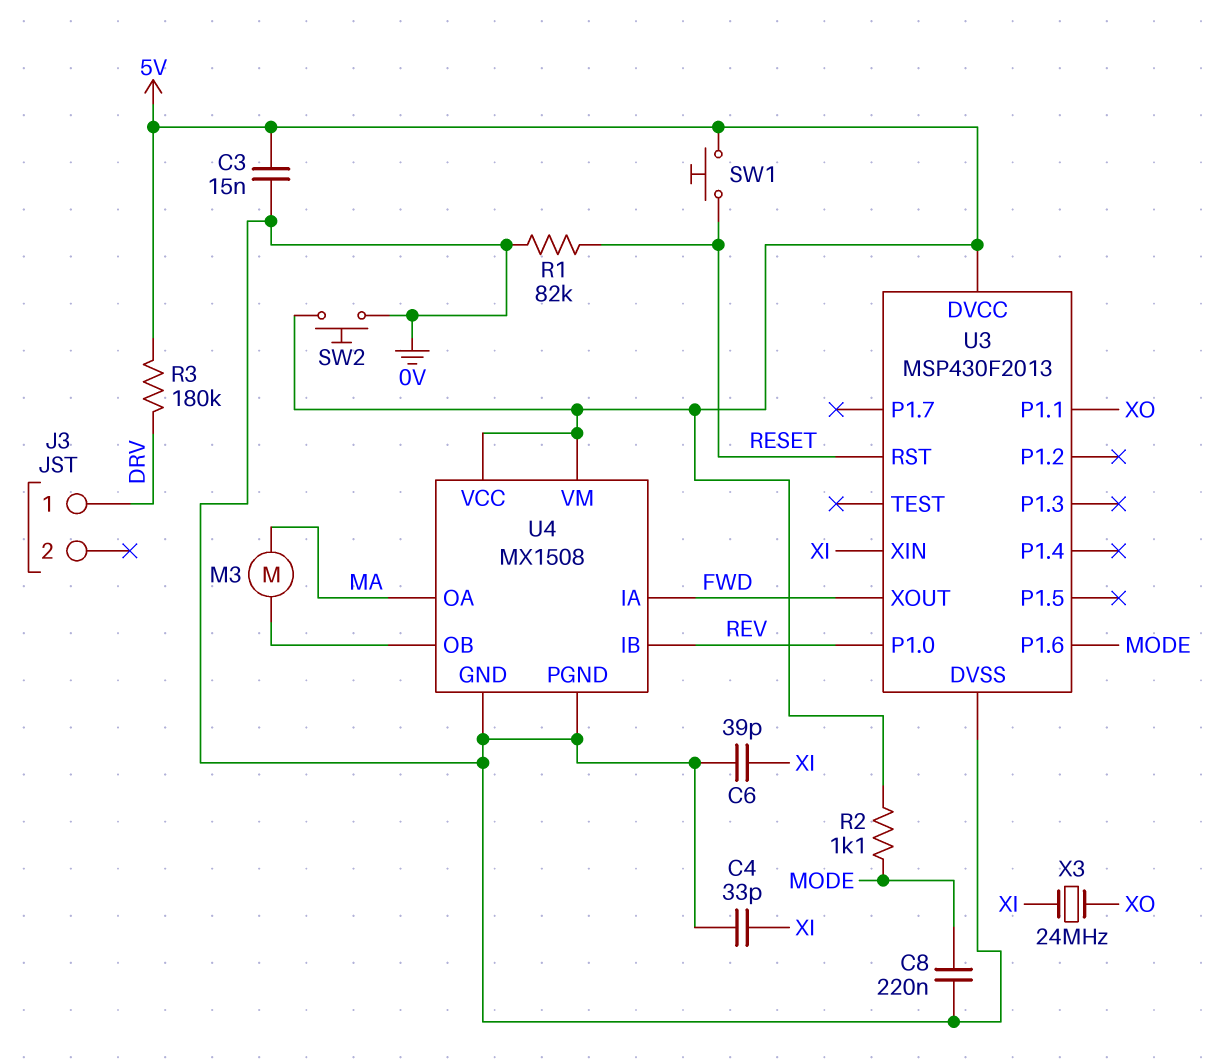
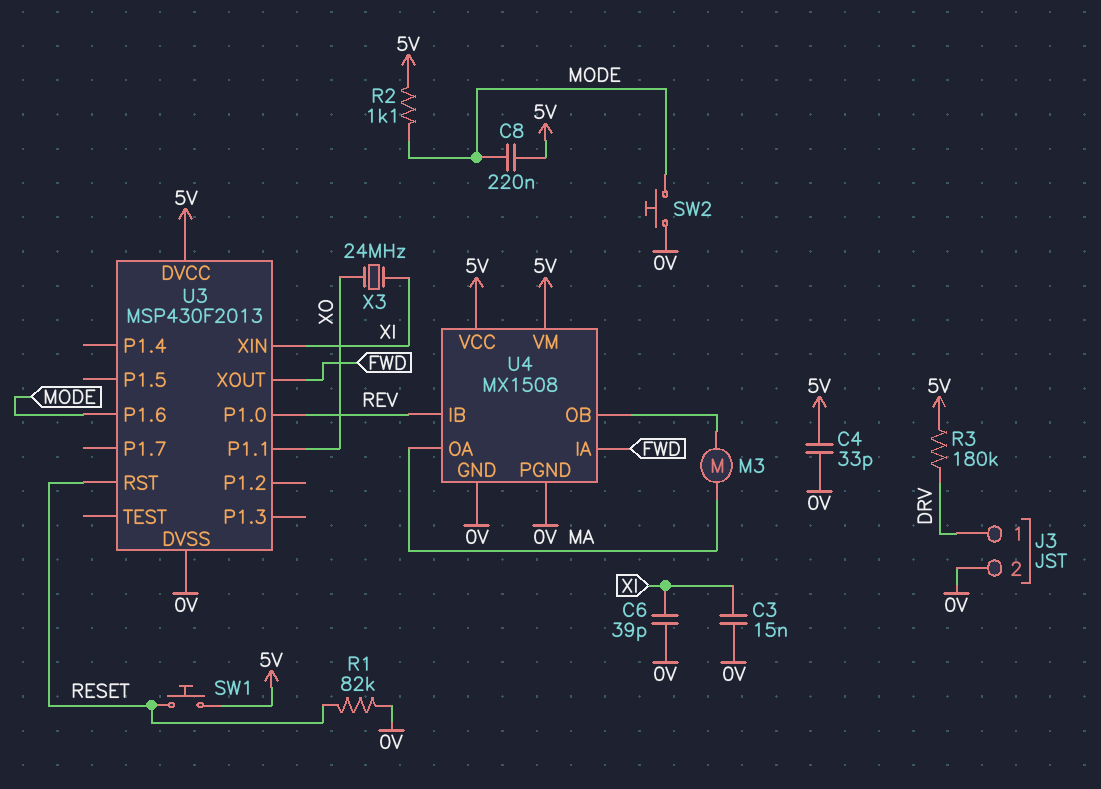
C3: 15nF (0V, 5V) -> 15nF (0V, XI)
C4: 33pF (0V, XI) -> 33pF (0V, 5V)
C8: 220nF (0V, MODE) -> 220nF (5V, MODE)
J3 pin 2: none -> 0V
SW2: button (0V, 5V) -> button (0V, MODE)

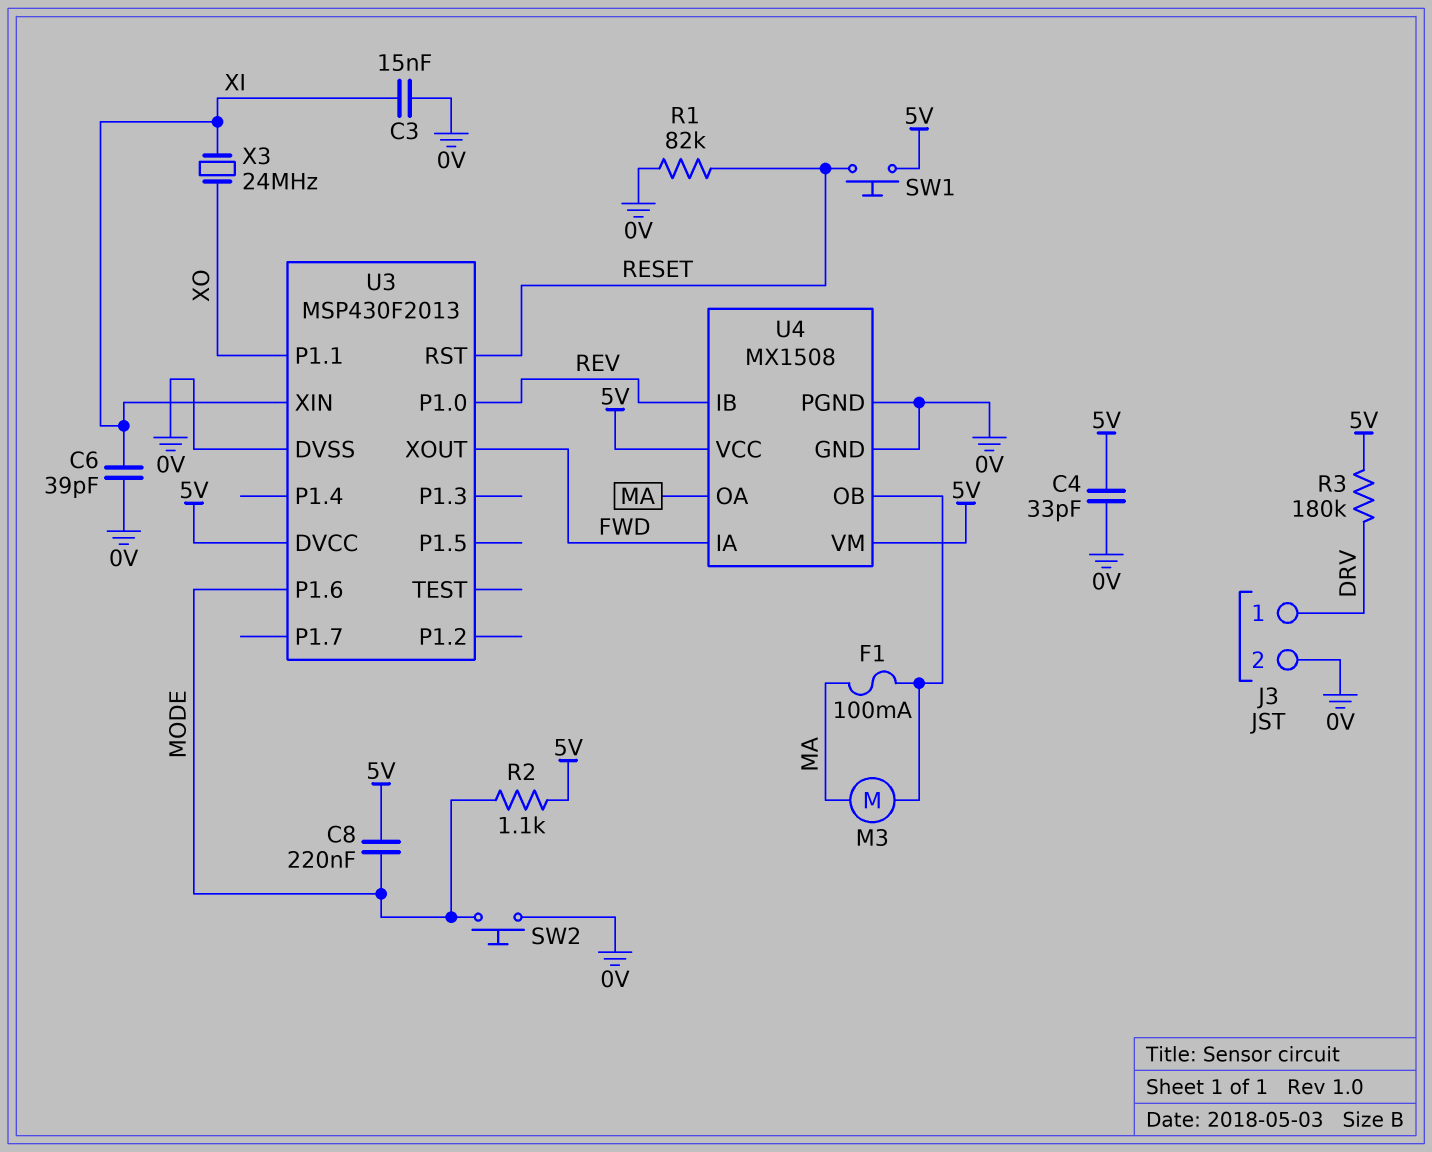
F1: none -> 100mA (MA, U4/OB)

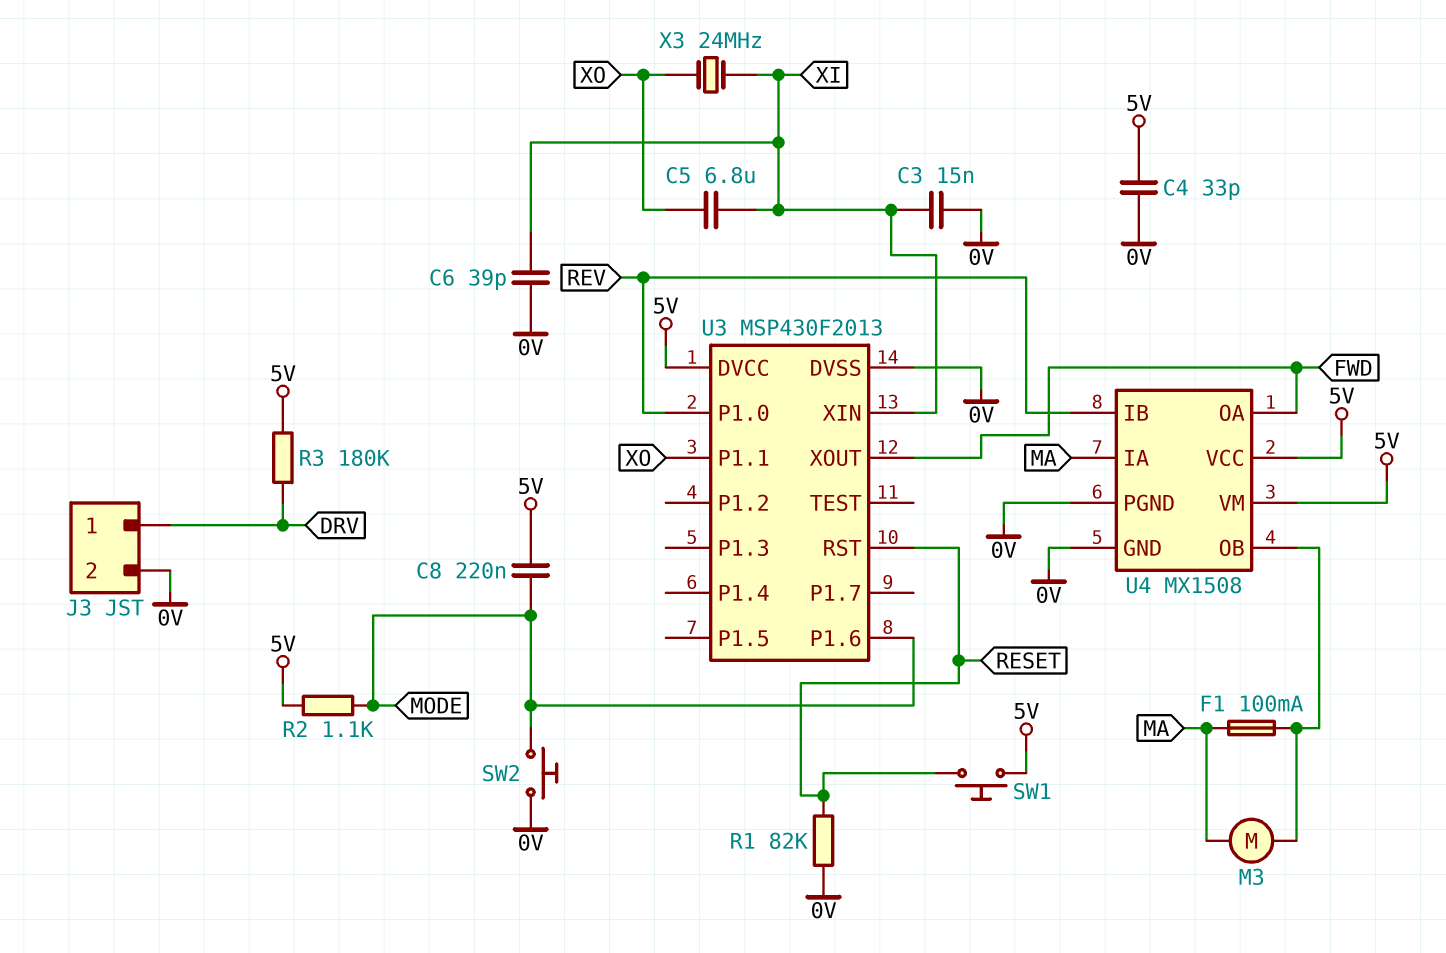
C5: none -> 6.8uF (XI, XO)
U4 pin IA: FWD -> MA
U4 pin OA: MA -> FWD

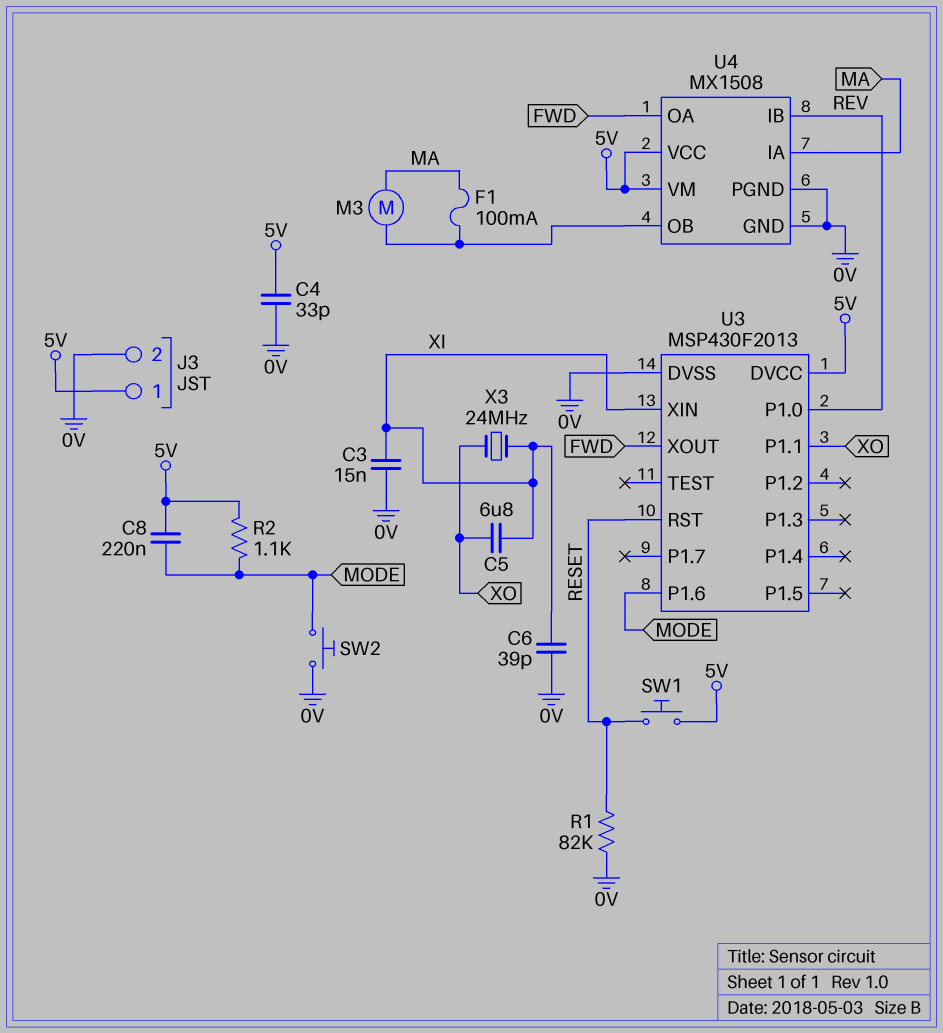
J3 pin 1: DRV -> 5V
R3: 180k (5V, DRV) -> none

